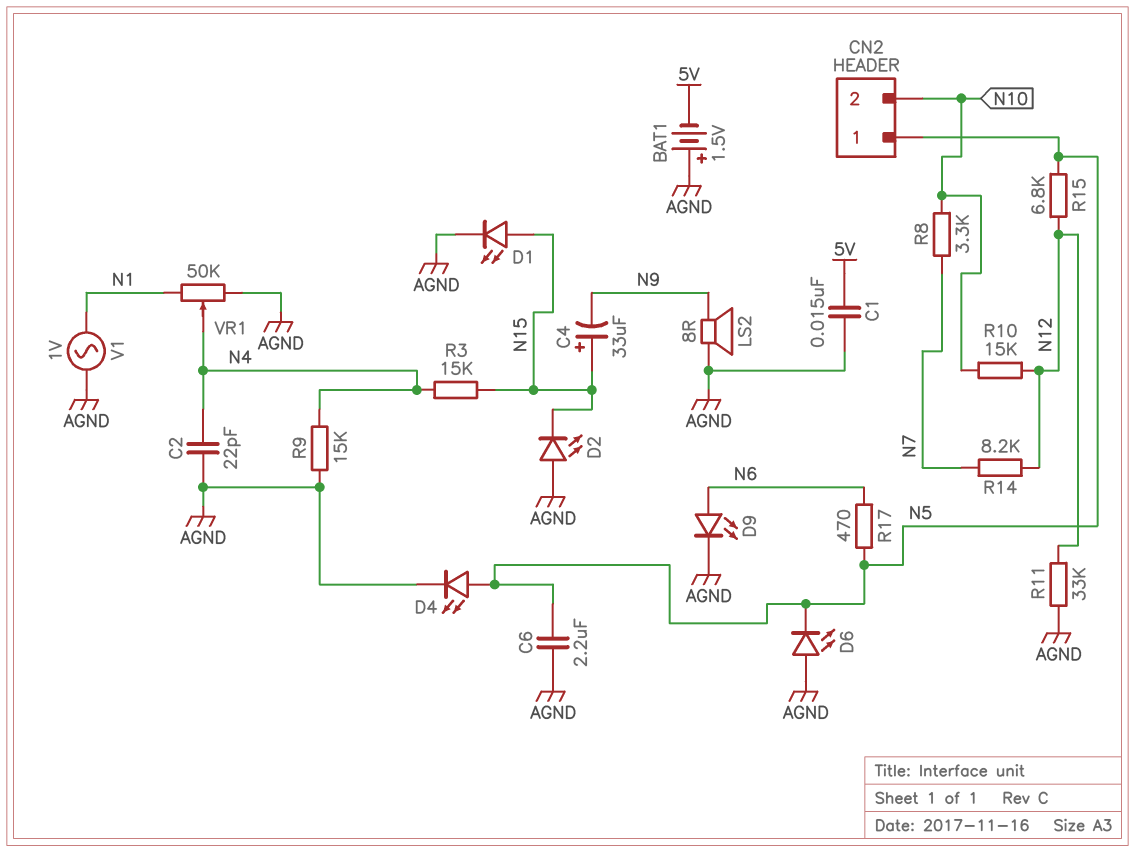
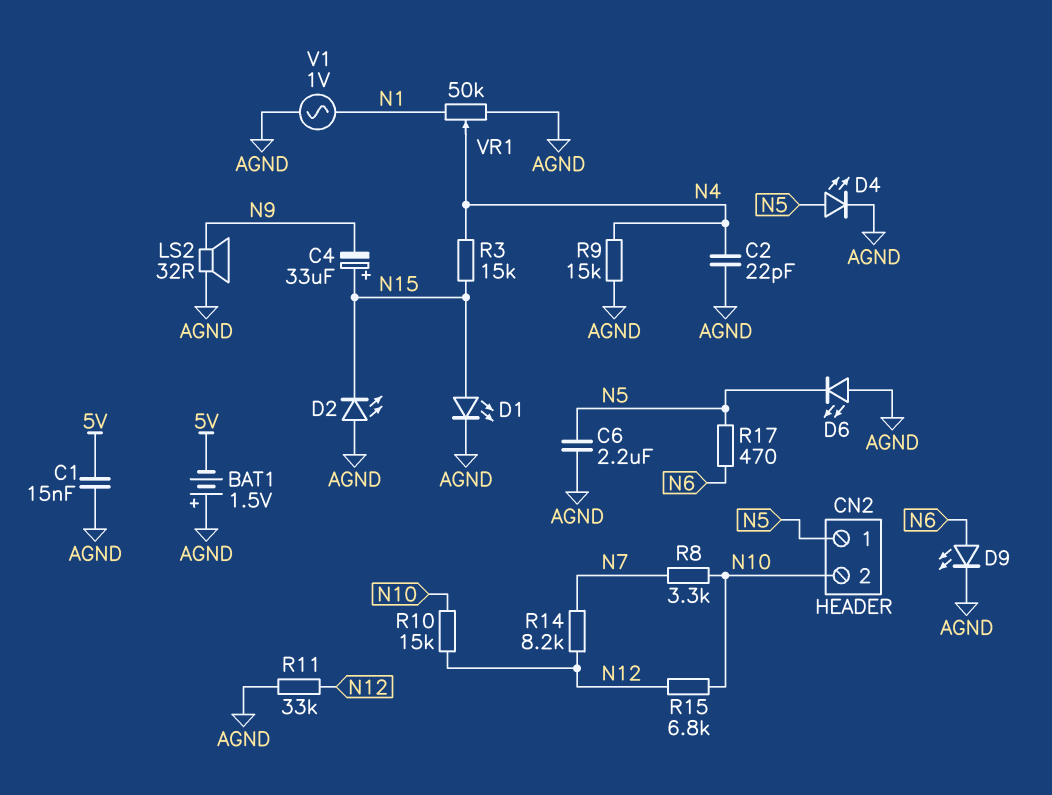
LS2: speaker 8R (AGND, N9) -> speaker 32R (AGND, N9)
R15: 6.8k (N5, N12) -> 6.8k (N10, N12)

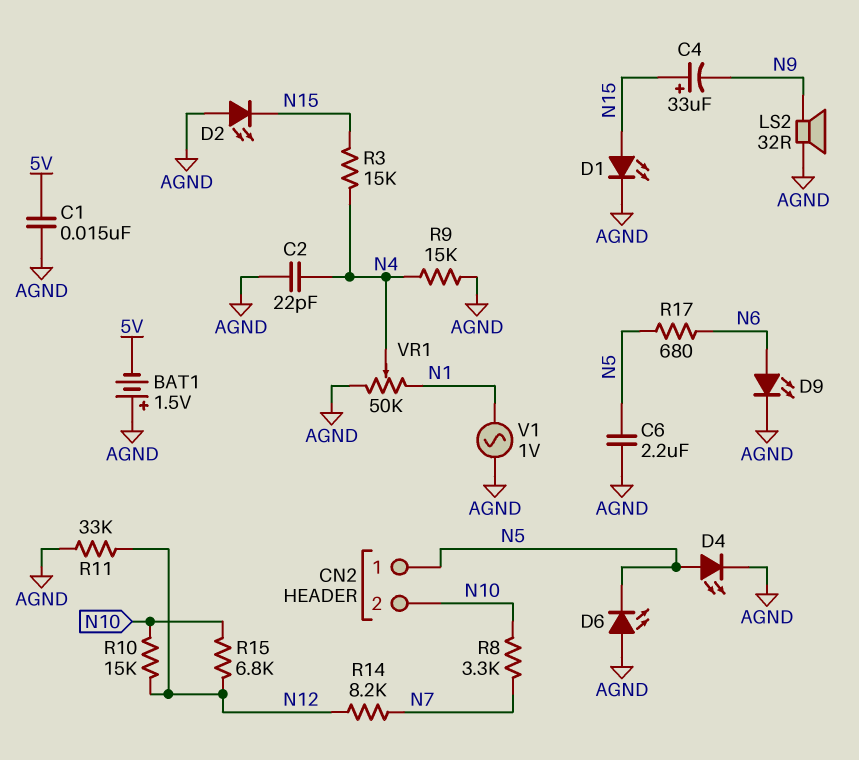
R17: 470 (N5, N6) -> 680 (N5, N6)

